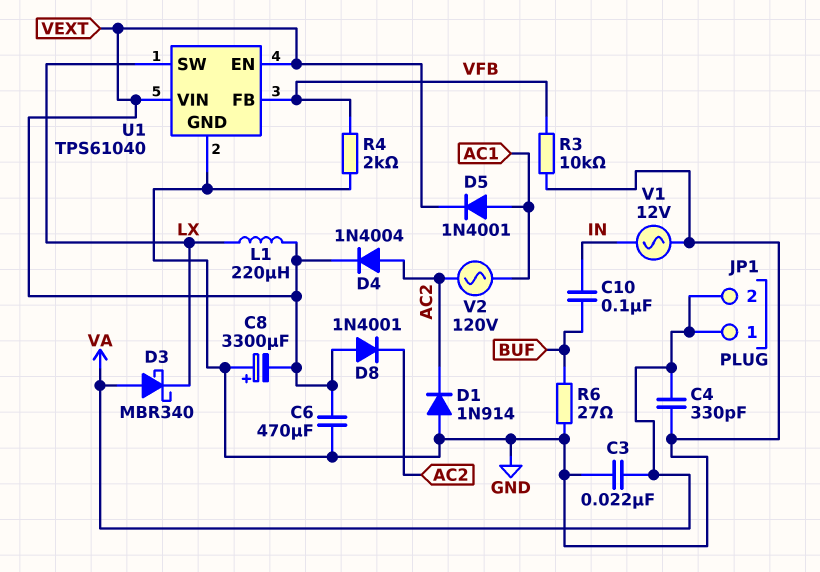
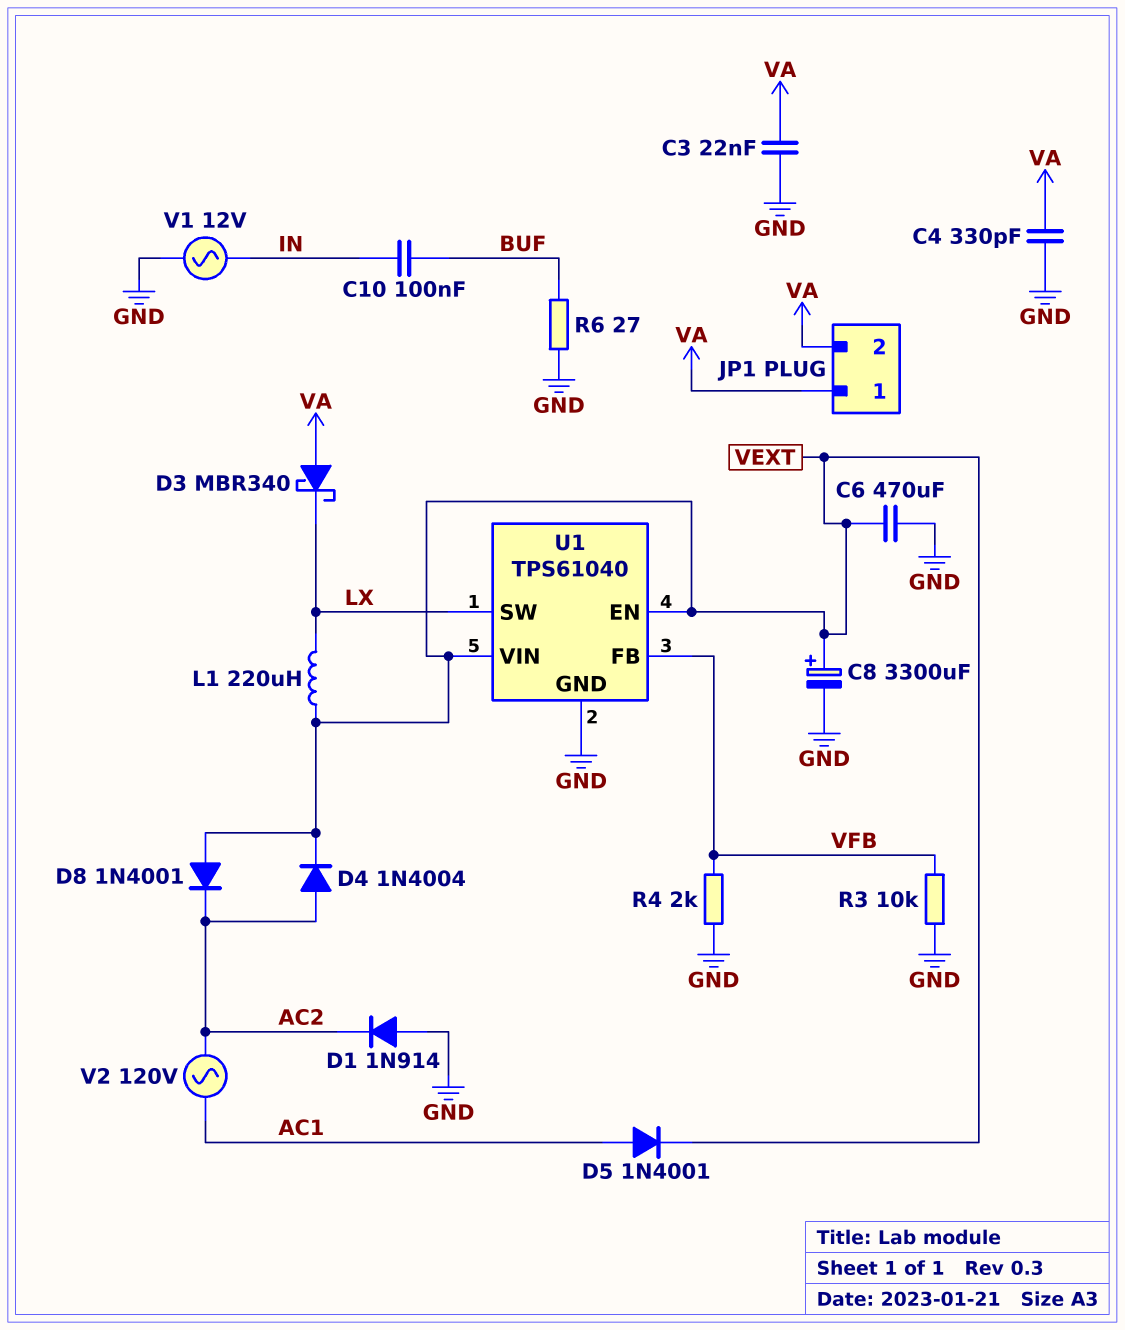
C8: 3300uF (plus GND, minus VEXT) -> 3300uF (plus VEXT, minus GND)

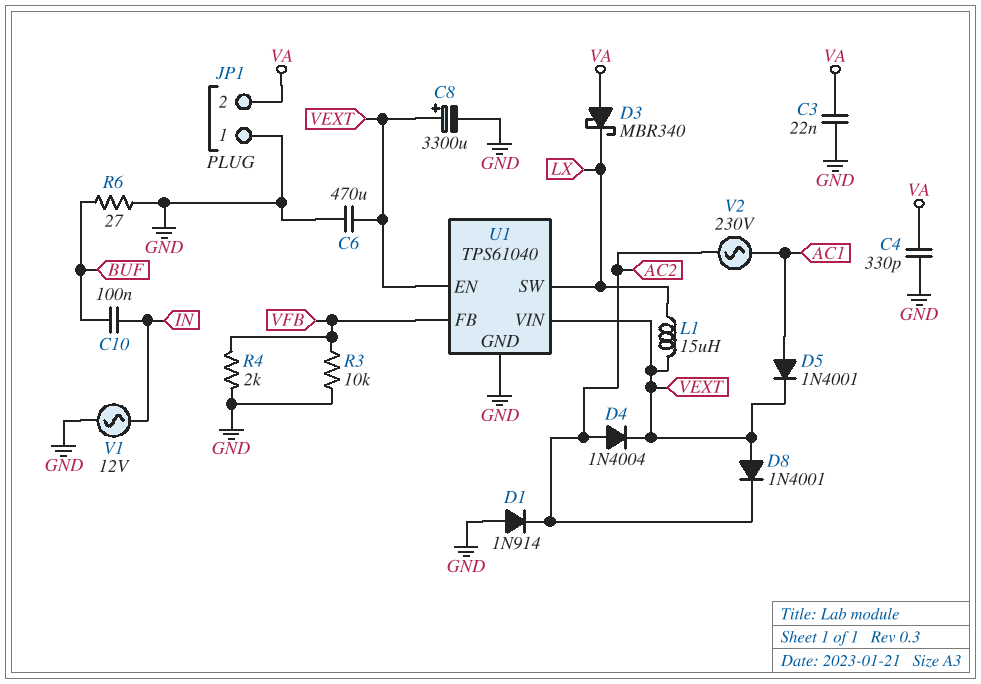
JP1 pin 1: VA -> GND
L1: 220uH (LX, VEXT) -> 15uH (LX, VEXT)
V2: AC 120V (AC1, AC2) -> AC 230V (AC1, AC2)

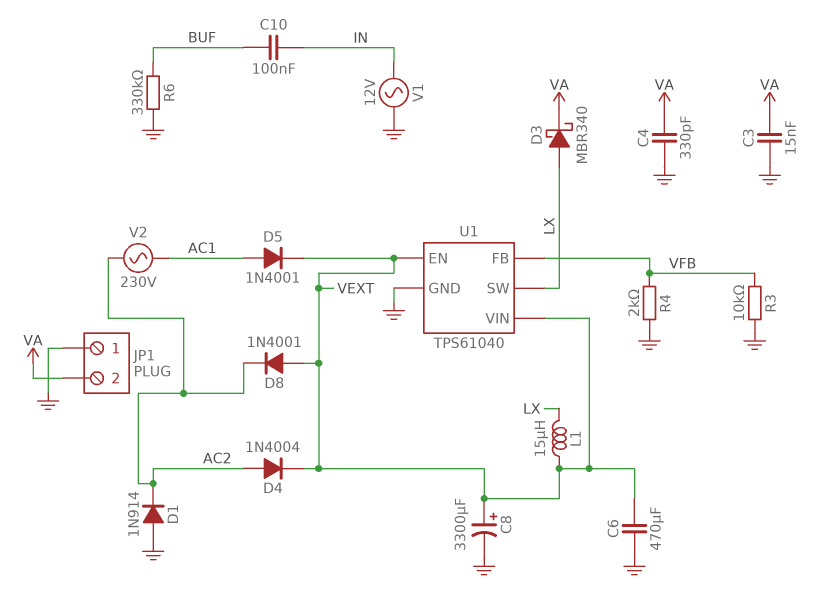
C3: 22nF (GND, VA) -> 15nF (GND, VA)
D3: schottky MBR340 (A VA, K LX) -> schottky MBR340 (A LX, K VA)
R6: 27 (BUF, GND) -> 330k (BUF, GND)

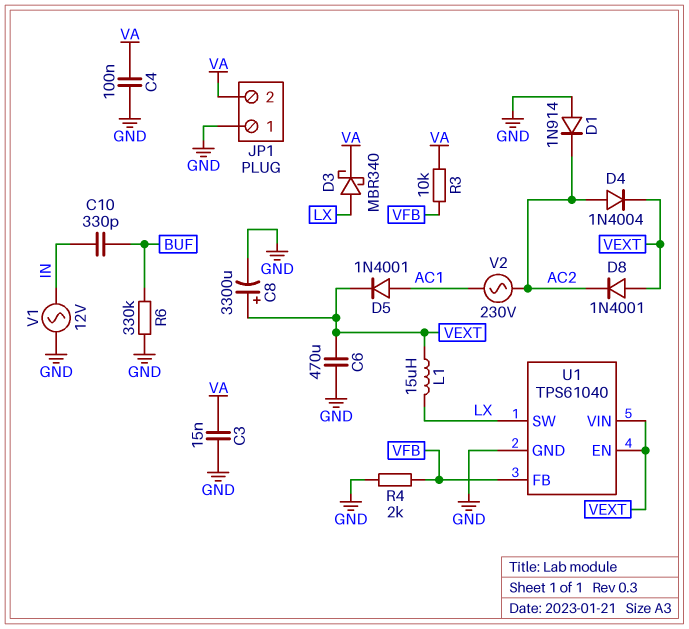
C4: 330pF (GND, VA) -> 100nF (GND, VA)
C10: 100nF (BUF, IN) -> 330pF (BUF, IN)
R3: 10k (GND, VFB) -> 10k (VA, VFB)

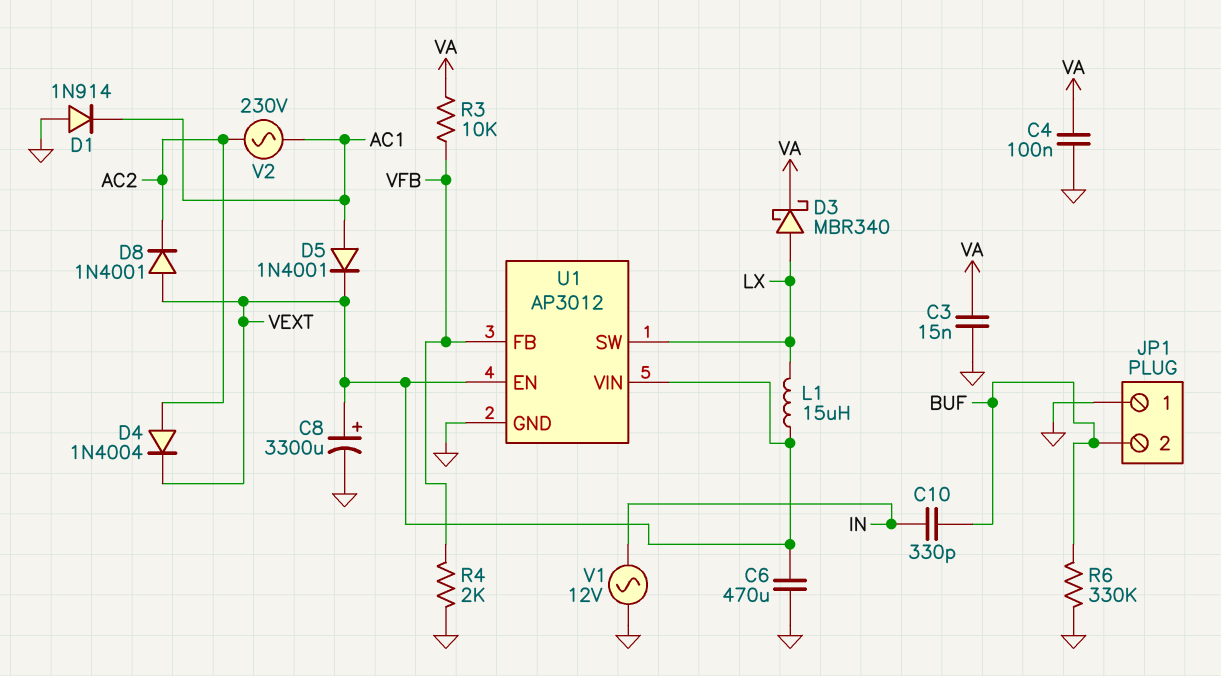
D1: diode 1N914 (A GND, K AC2) -> diode 1N914 (A GND, K AC1)
JP1 pin 2: VA -> BUF
U1: TPS61040 -> AP3012

